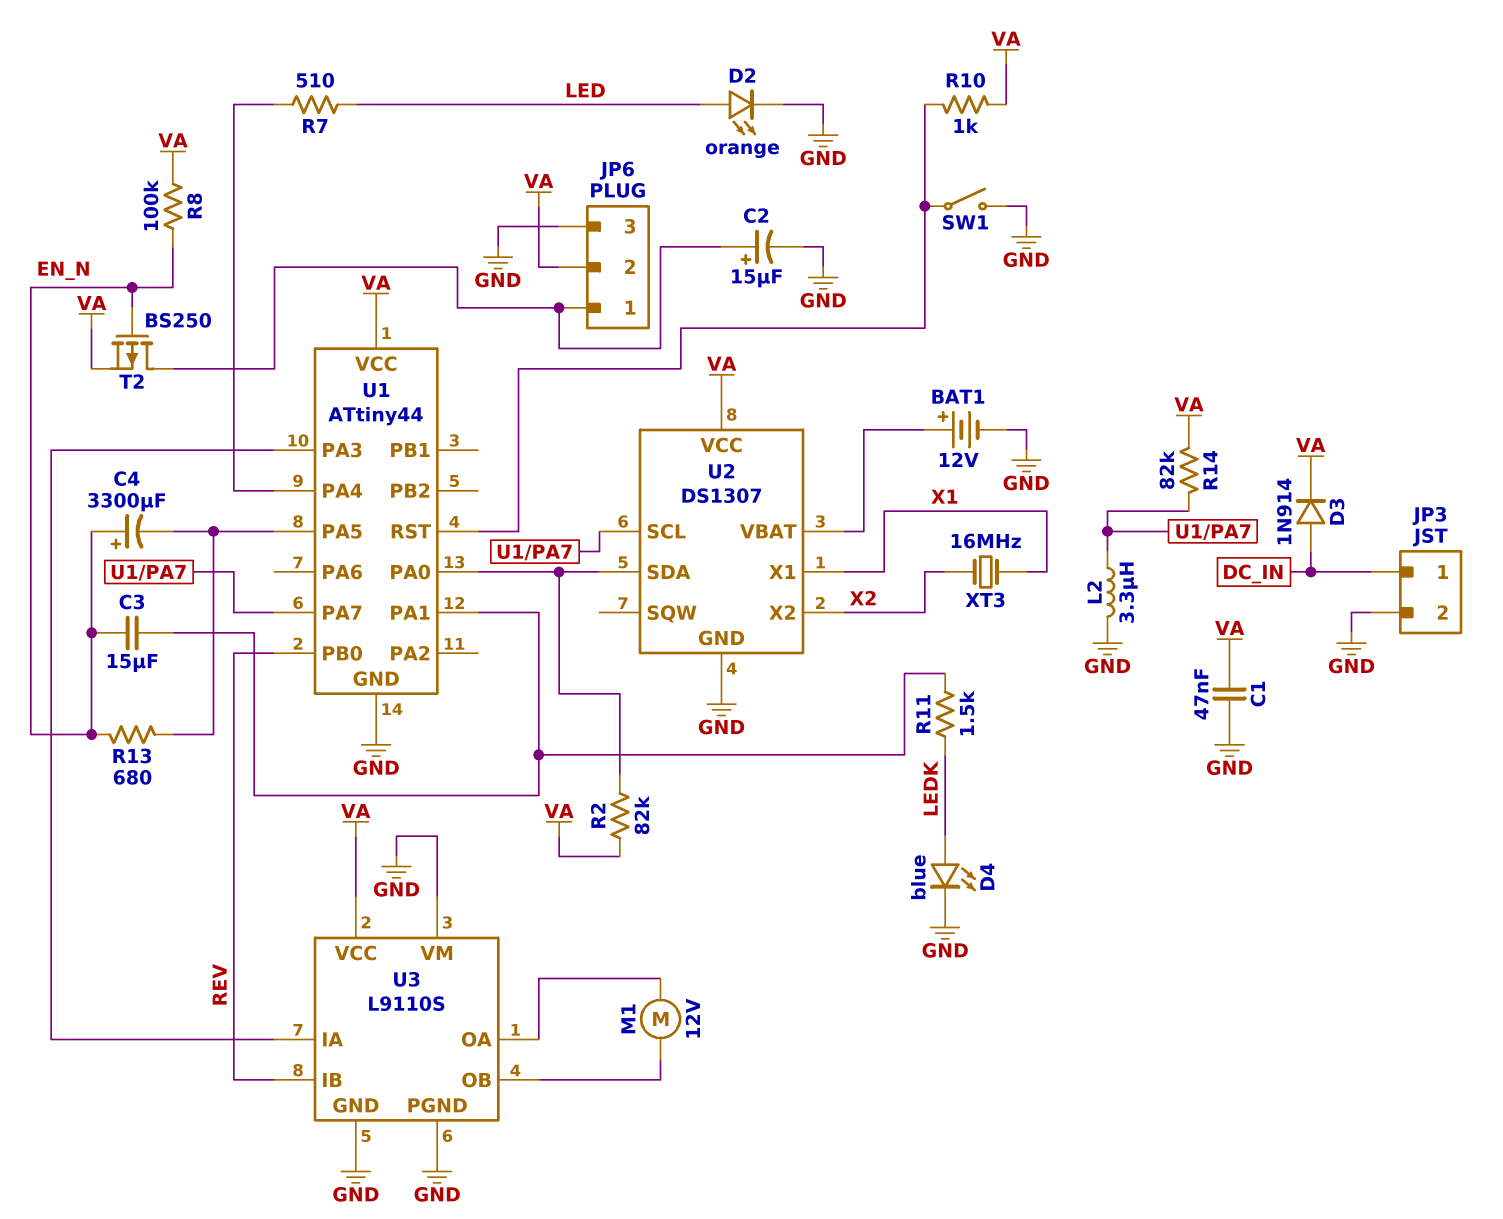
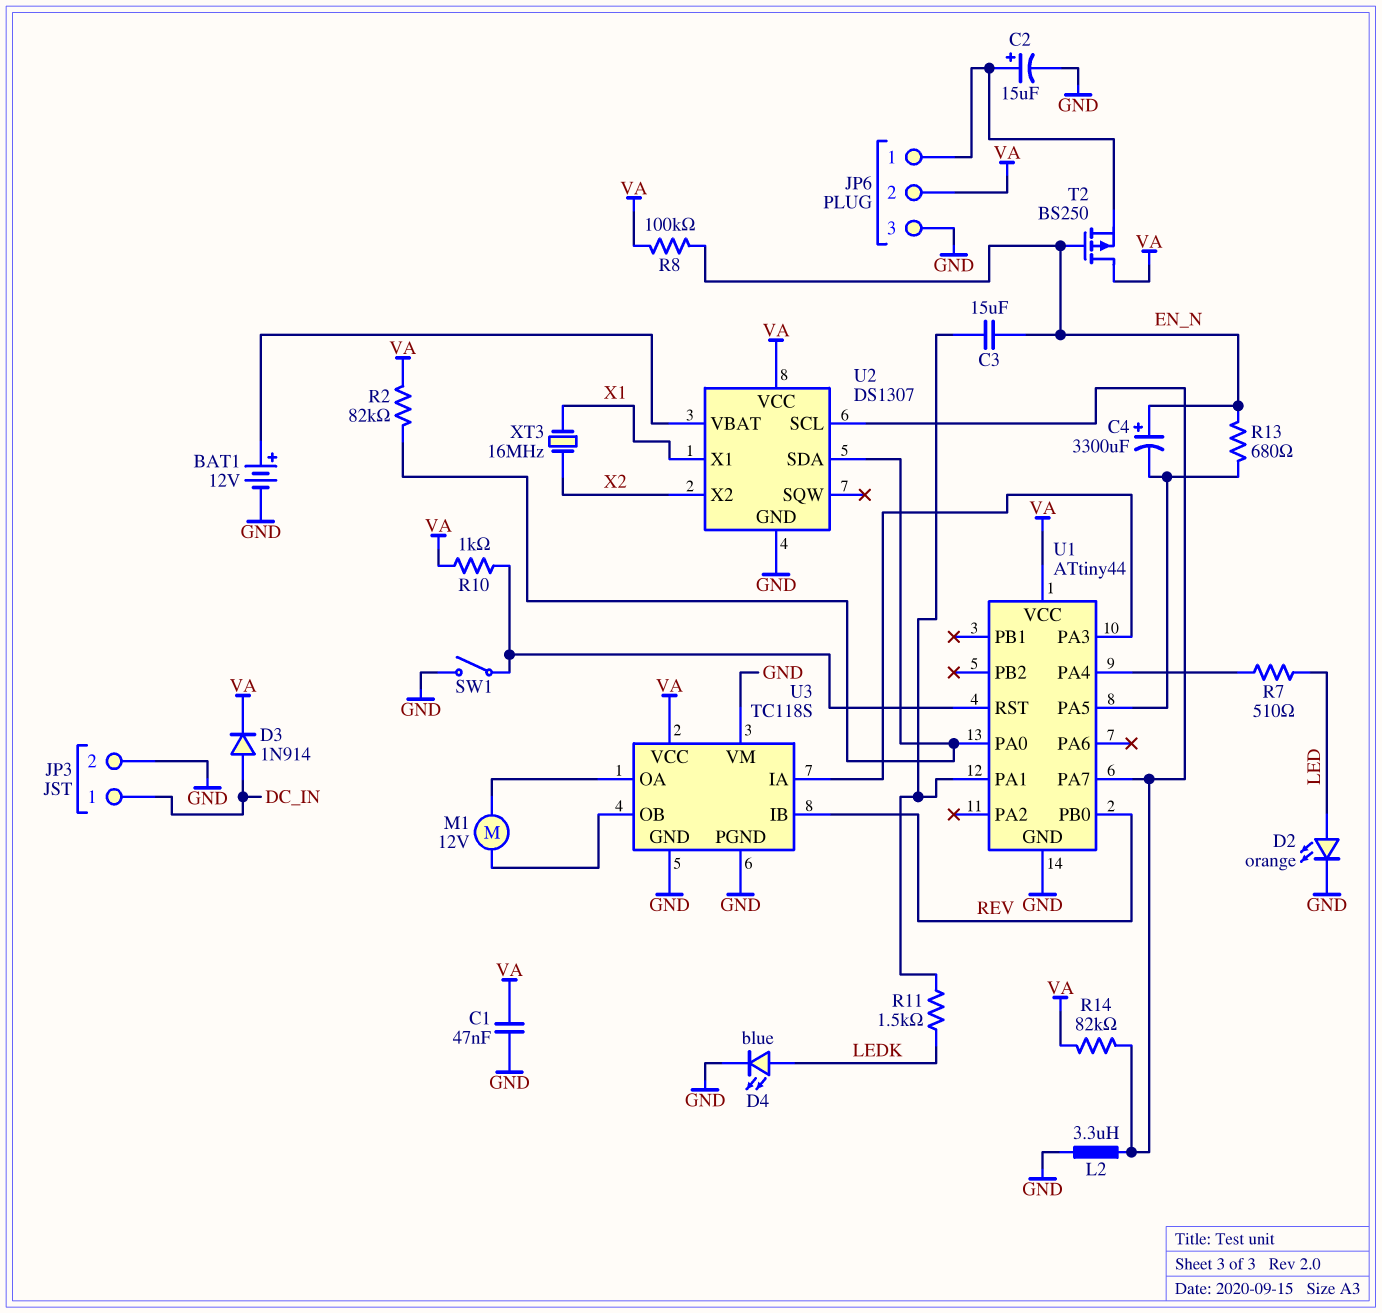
T2: PMOS BS250 (G EN_N, D JP6/1, S VA) -> PMOS BS250 (G EN_N, D VA, S JP6/1)
U3: L9110S -> TC118S

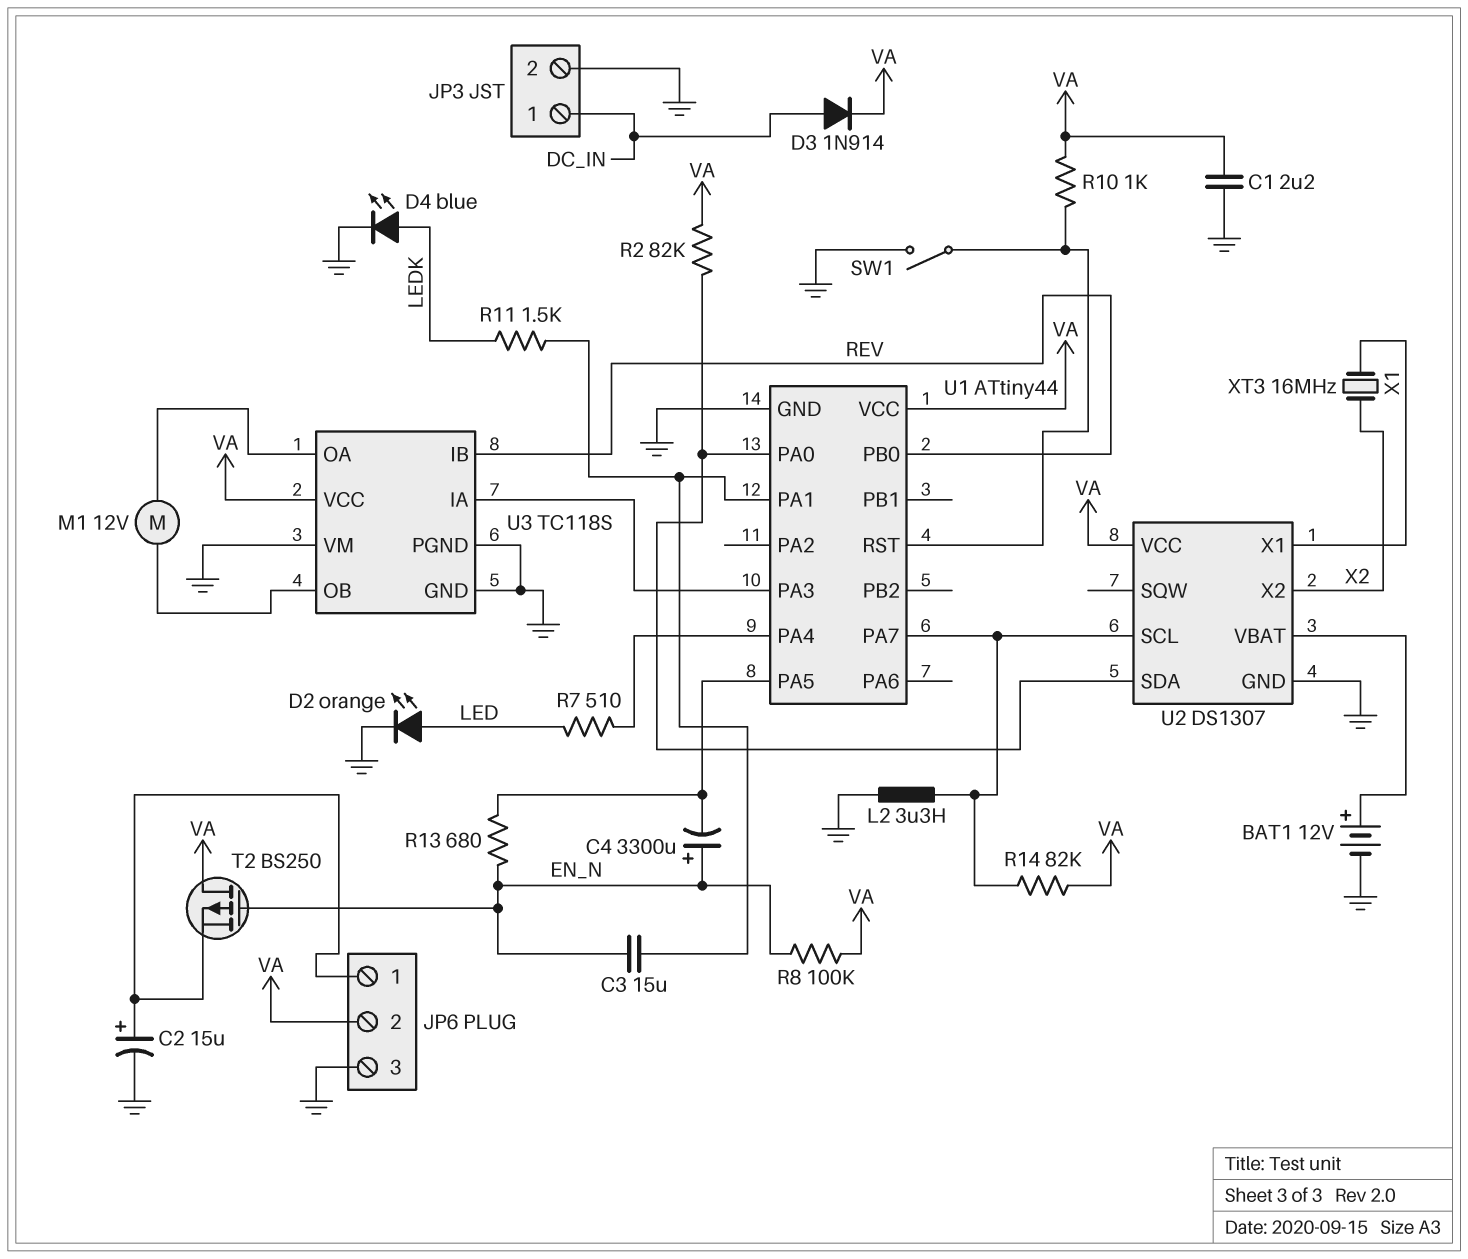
C1: 47nF (GND, VA) -> 2.2uF (GND, VA)

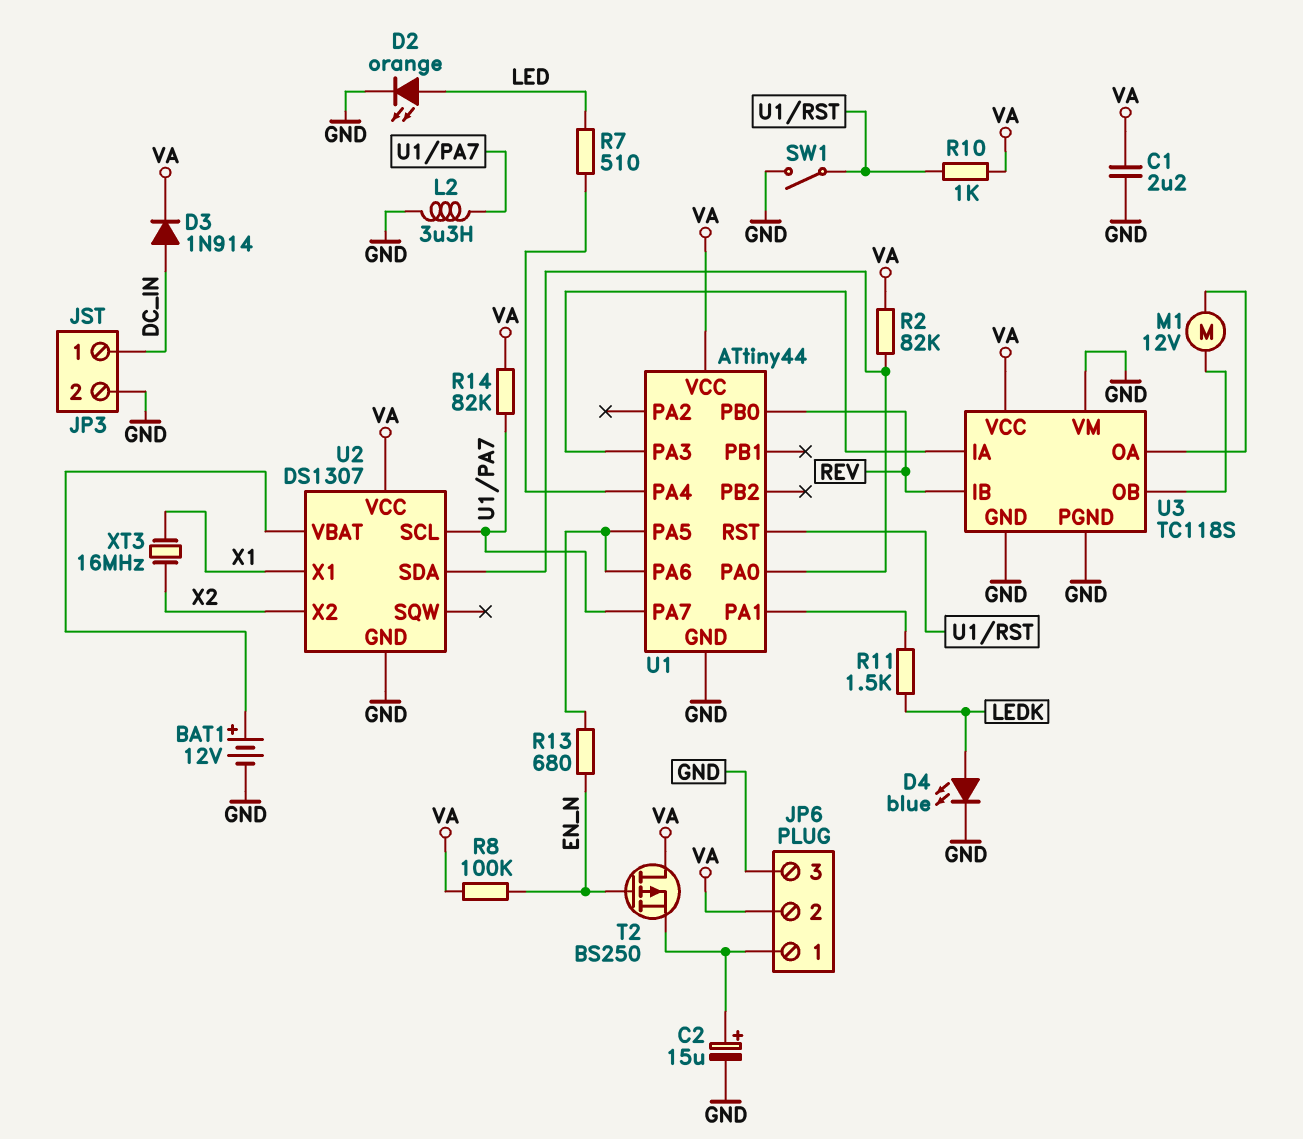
C3: 15uF (EN_N, U1/PA1) -> none
C4: 3300uF (plus EN_N, minus U1/PA5) -> none
U1 pin PA6: none -> U1/PA5

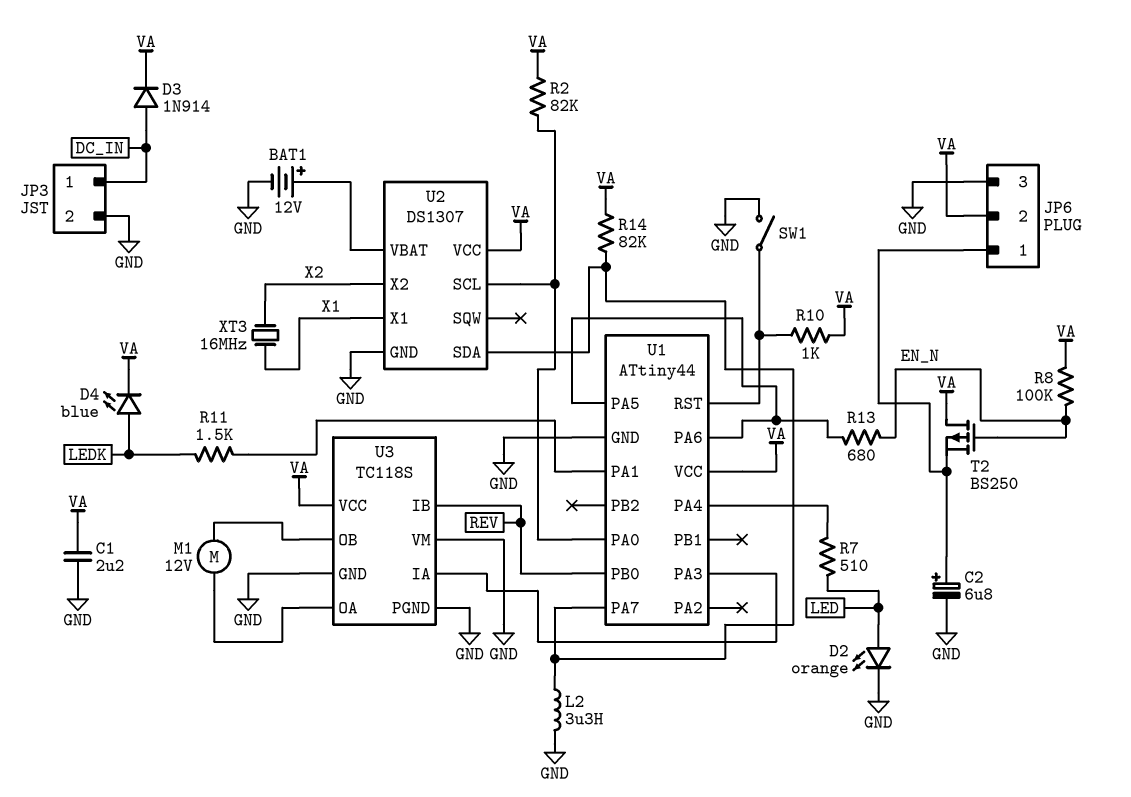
C2: 15uF (plus JP6/1, minus GND) -> 6.8uF (plus JP6/1, minus GND)
D4: LED blue (A LEDK, K GND) -> LED blue (A LEDK, K VA)
U2 pin SCL: U1/PA7 -> U1/PA0
U2 pin SDA: U1/PA0 -> U1/PA7

